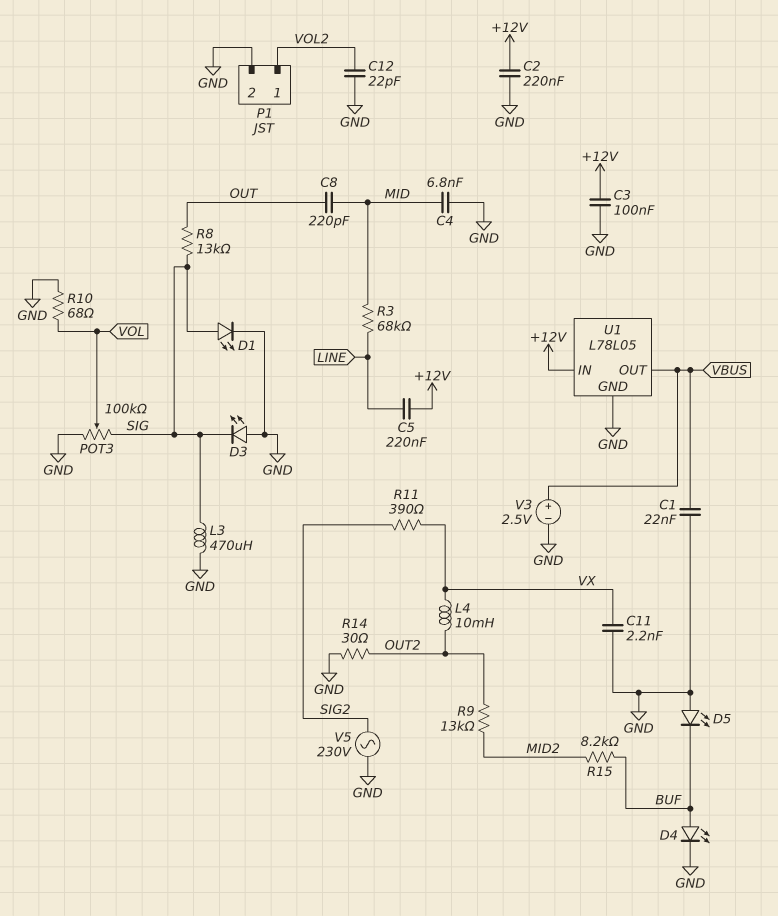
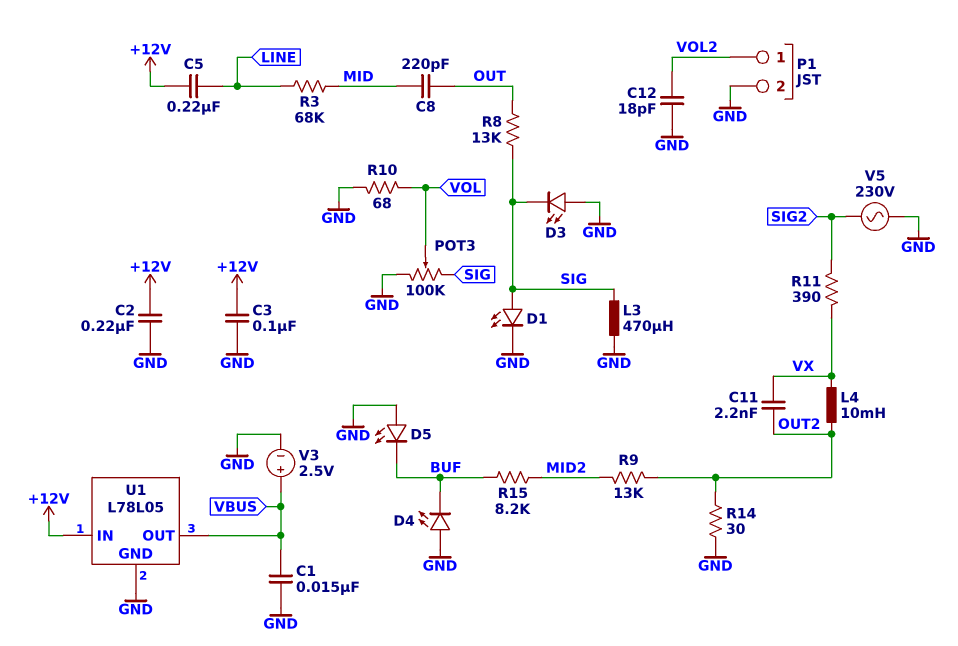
C1: 22nF (GND, VBUS) -> 15nF (GND, VBUS)
C4: 6.8nF (GND, MID) -> none
C11: 2.2nF (GND, VX) -> 2.2nF (OUT2, VX)
C12: 22pF (GND, VOL2) -> 18pF (GND, VOL2)
D4: LED (A BUF, K GND) -> LED (A GND, K BUF)

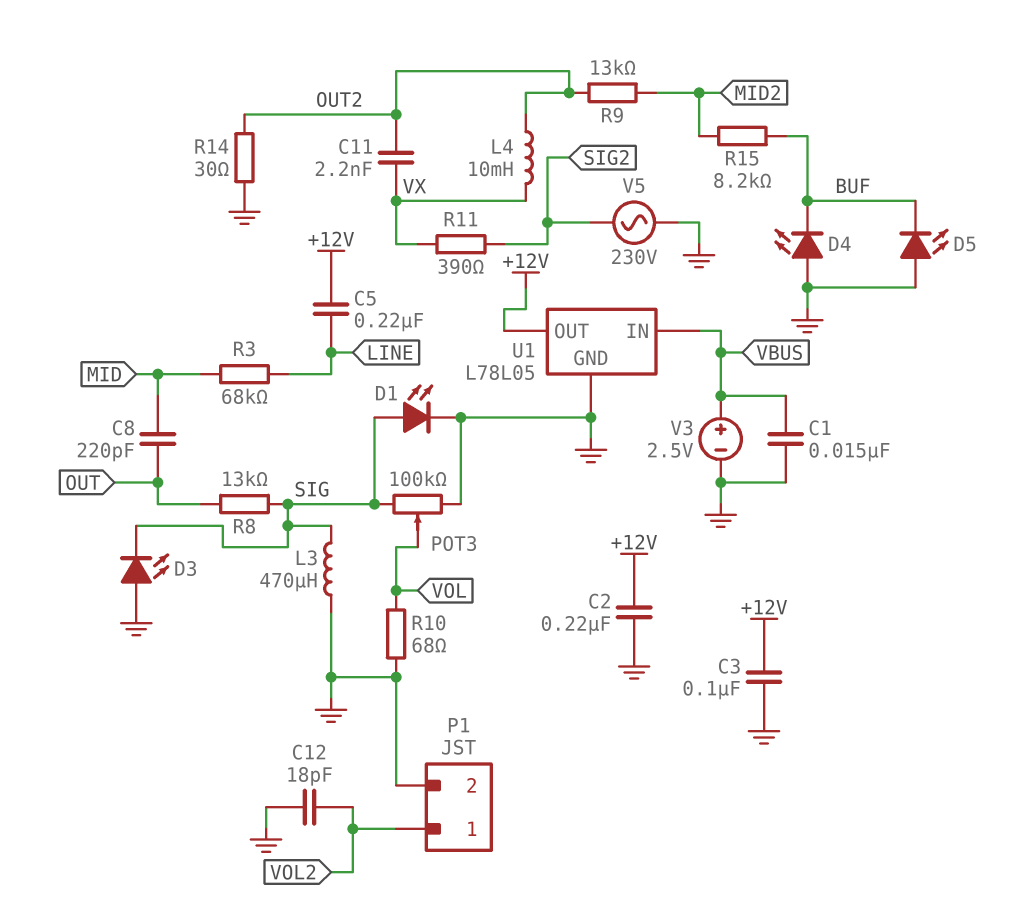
U1 pin IN: +12V -> VBUS
U1 pin OUT: VBUS -> +12V

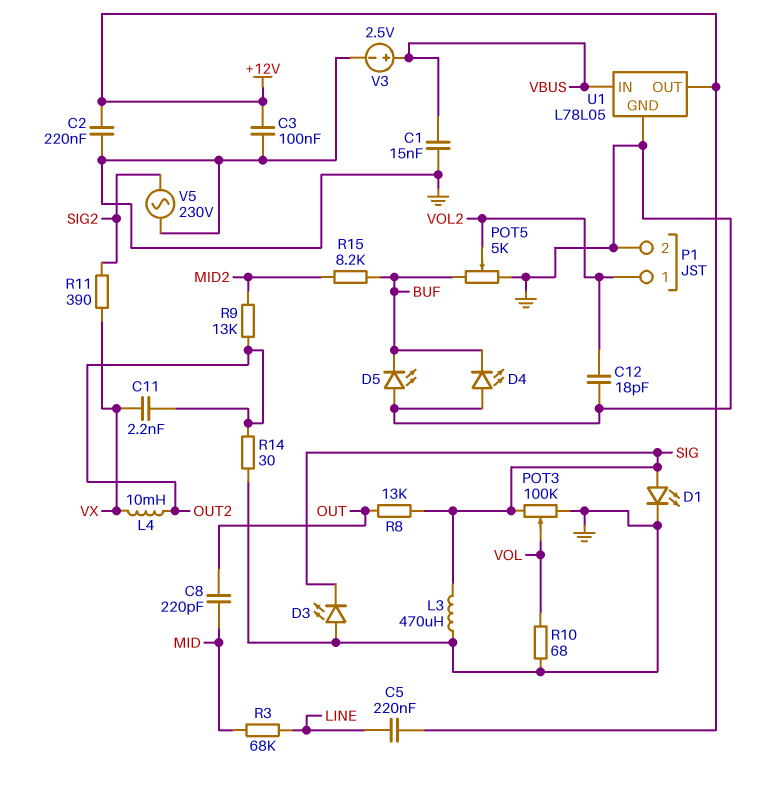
POT5: none -> 5k (BUF, GND, wiper VOL2)

